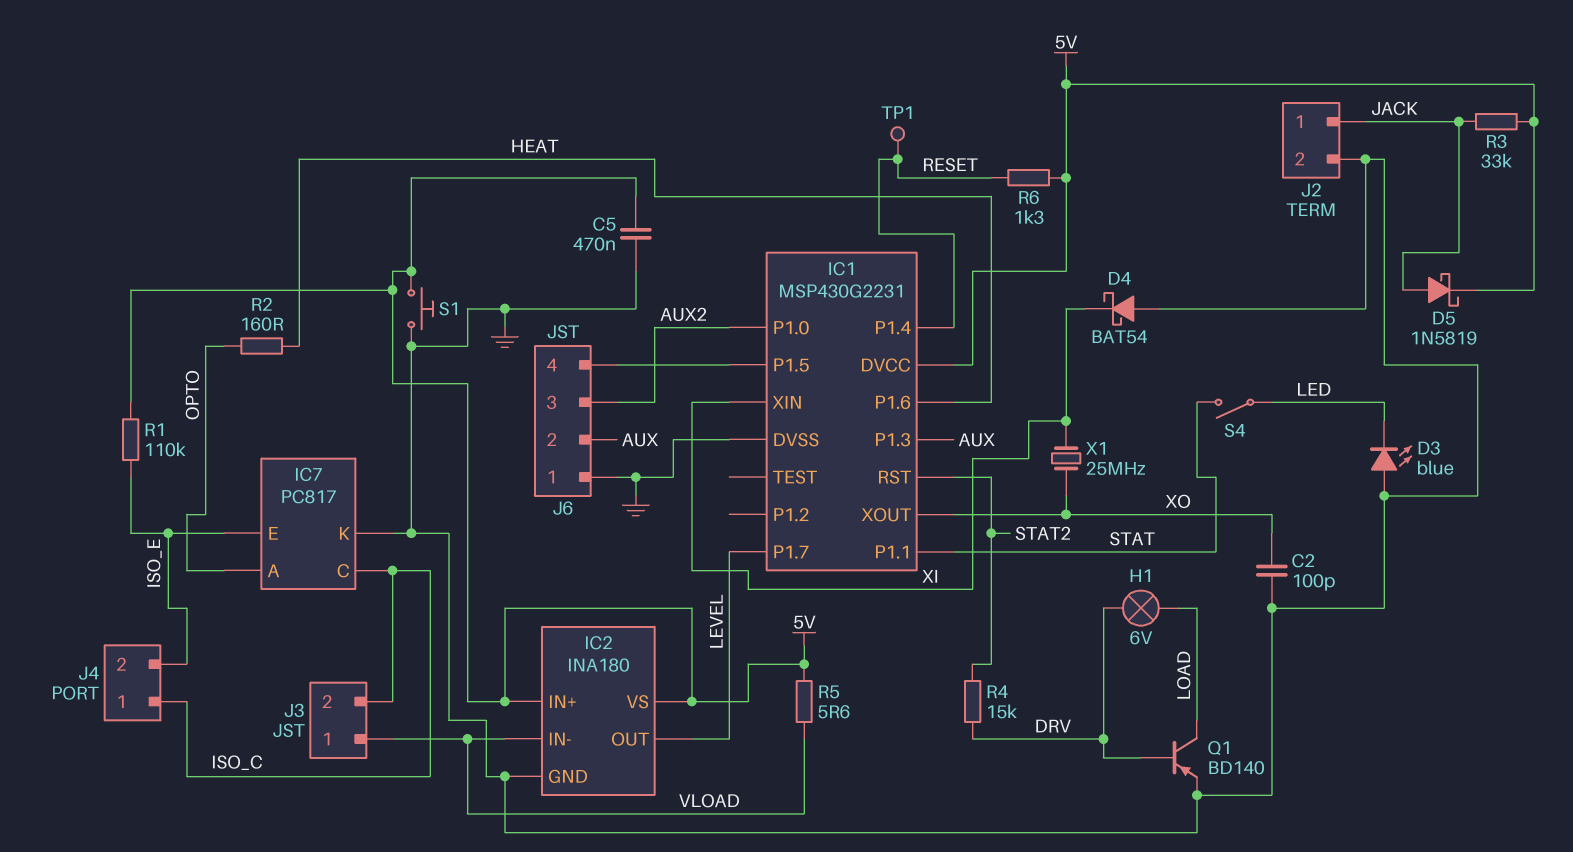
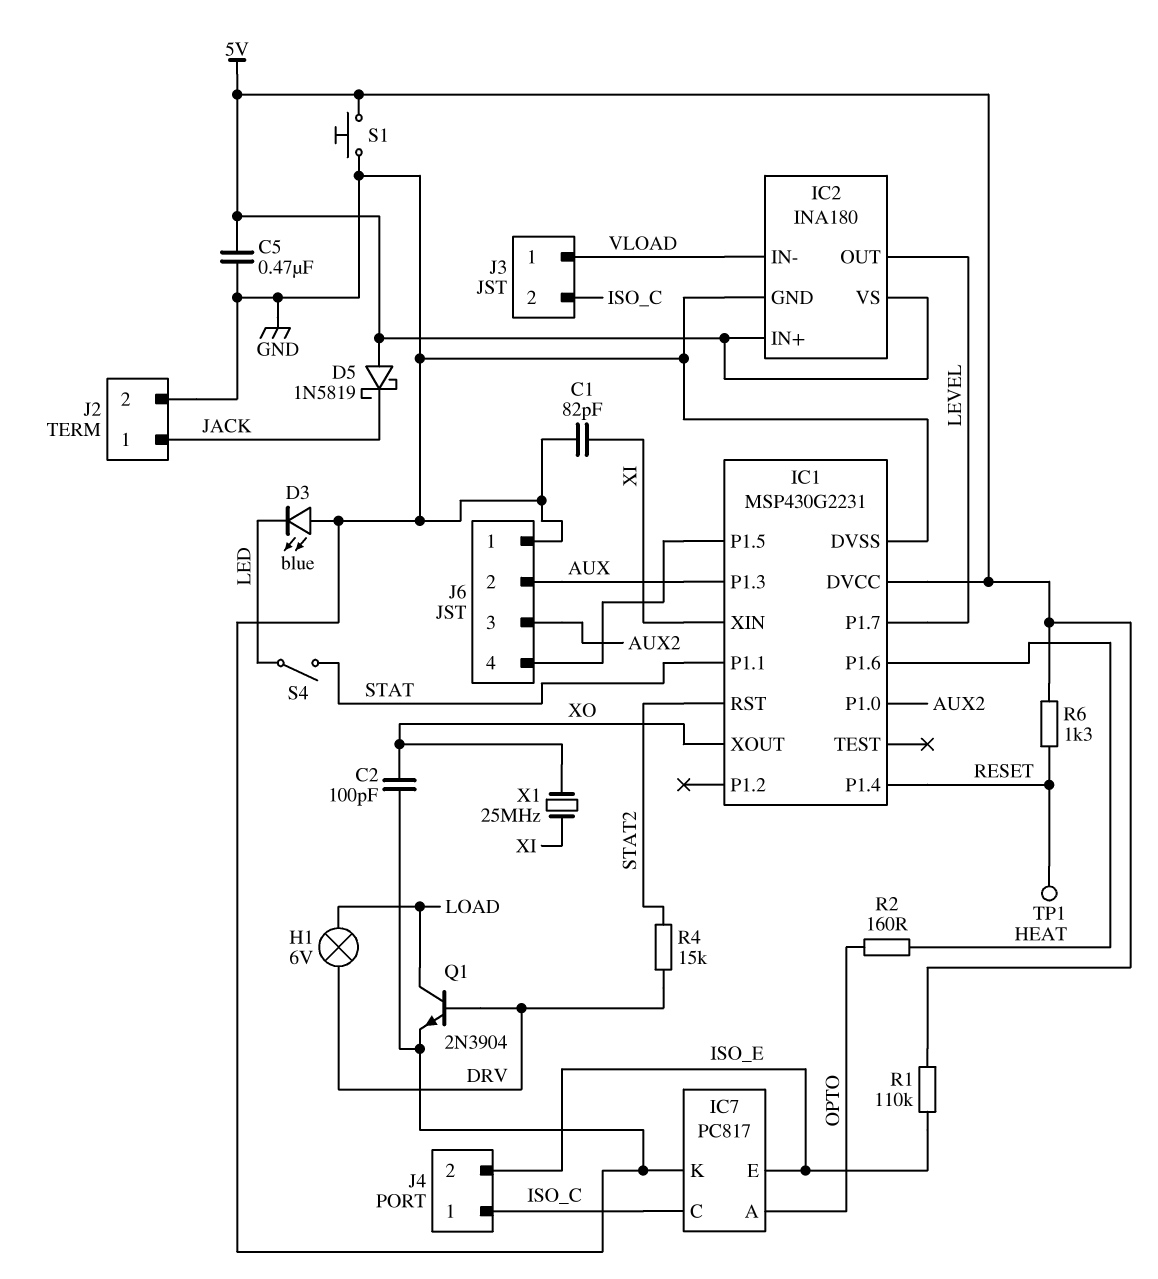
C1: none -> 82pF (GND, XI)
D4: schottky BAT54 (A GND, K XI) -> none
D5: schottky 1N5819 (A JACK, K 5V) -> schottky 1N5819 (A 5V, K JACK)
Q1: PNP BD140 (B DRV, C LOAD, E GND) -> NPN 2N3904 (B DRV, C LOAD, E GND)
R3: 33k (5V, JACK) -> none
R5: 5.6 (5V, VLOAD) -> none

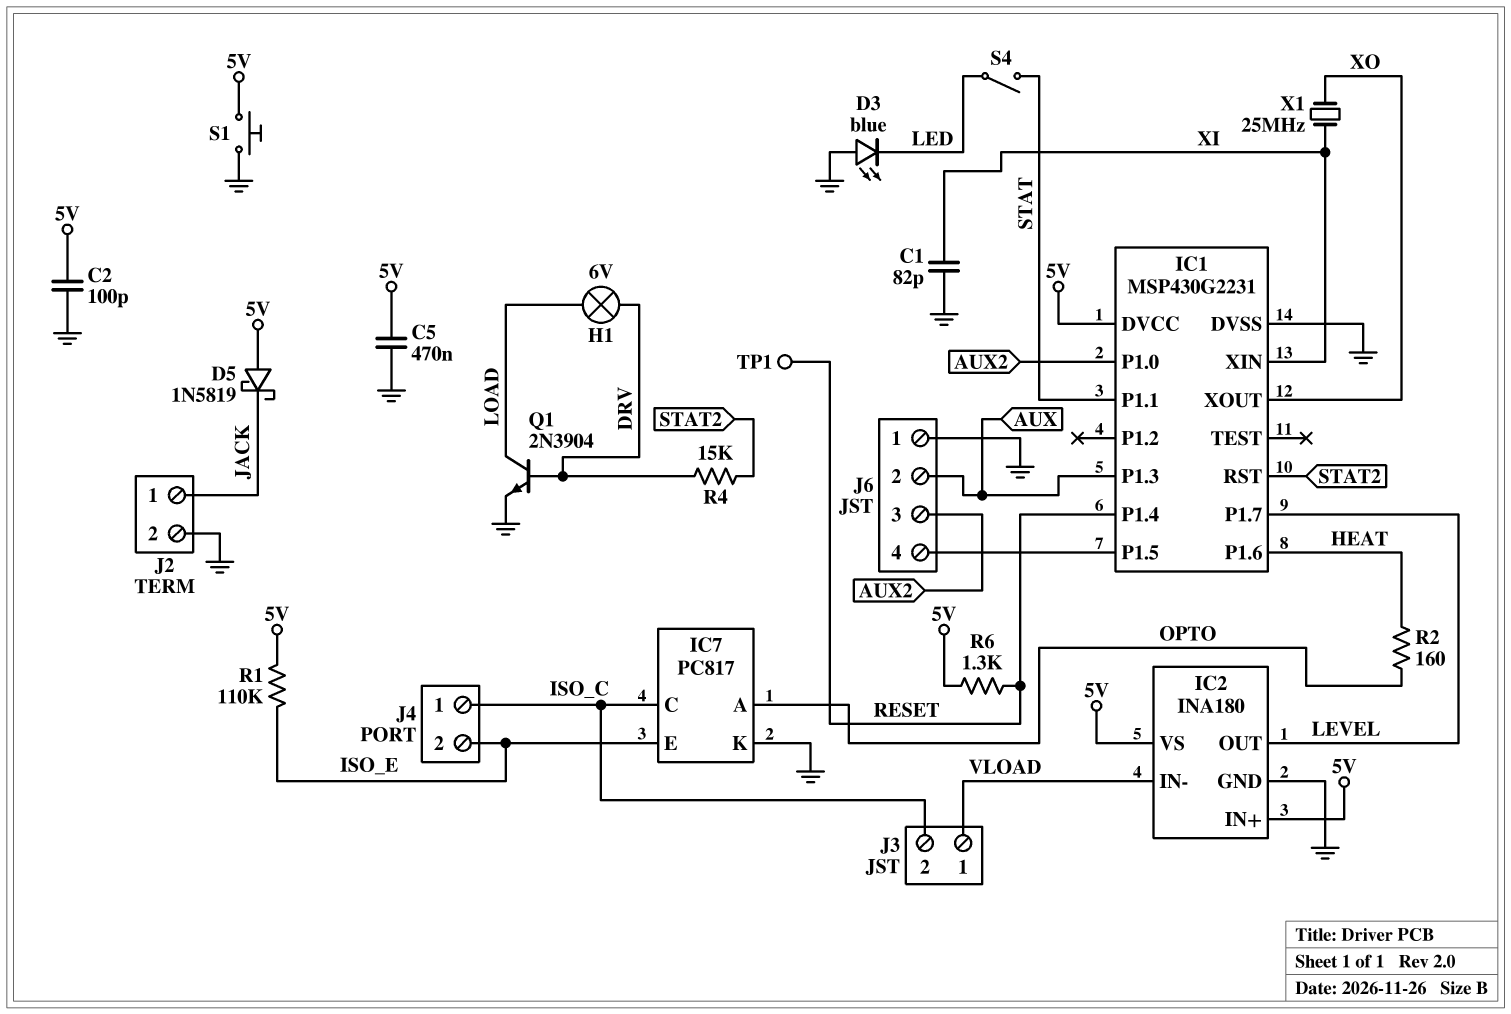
C2: 100pF (GND, XO) -> 100pF (5V, GND)

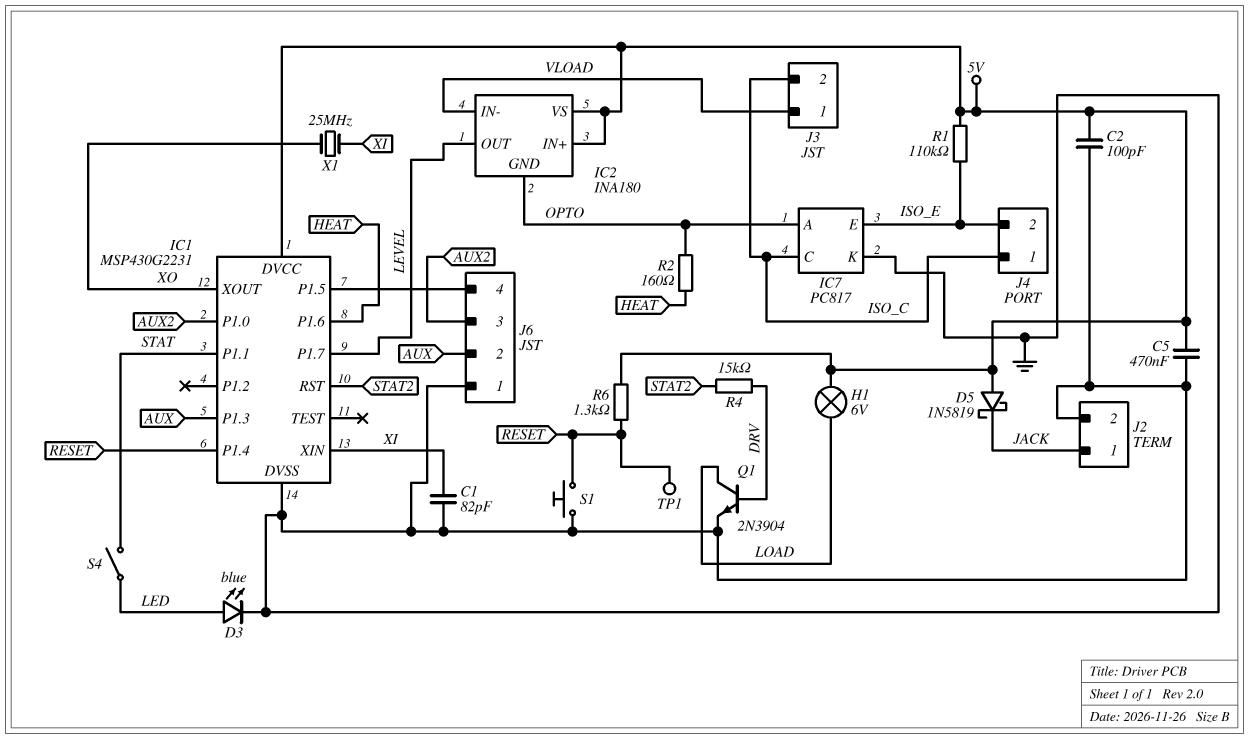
D3: LED blue (A GND, K LED) -> LED blue (A LED, K GND)
H1: lamp 6V (DRV, LOAD) -> lamp 6V (5V, LOAD)
IC2 pin GND: GND -> OPTO
S1: button (5V, GND) -> button (GND, RESET)

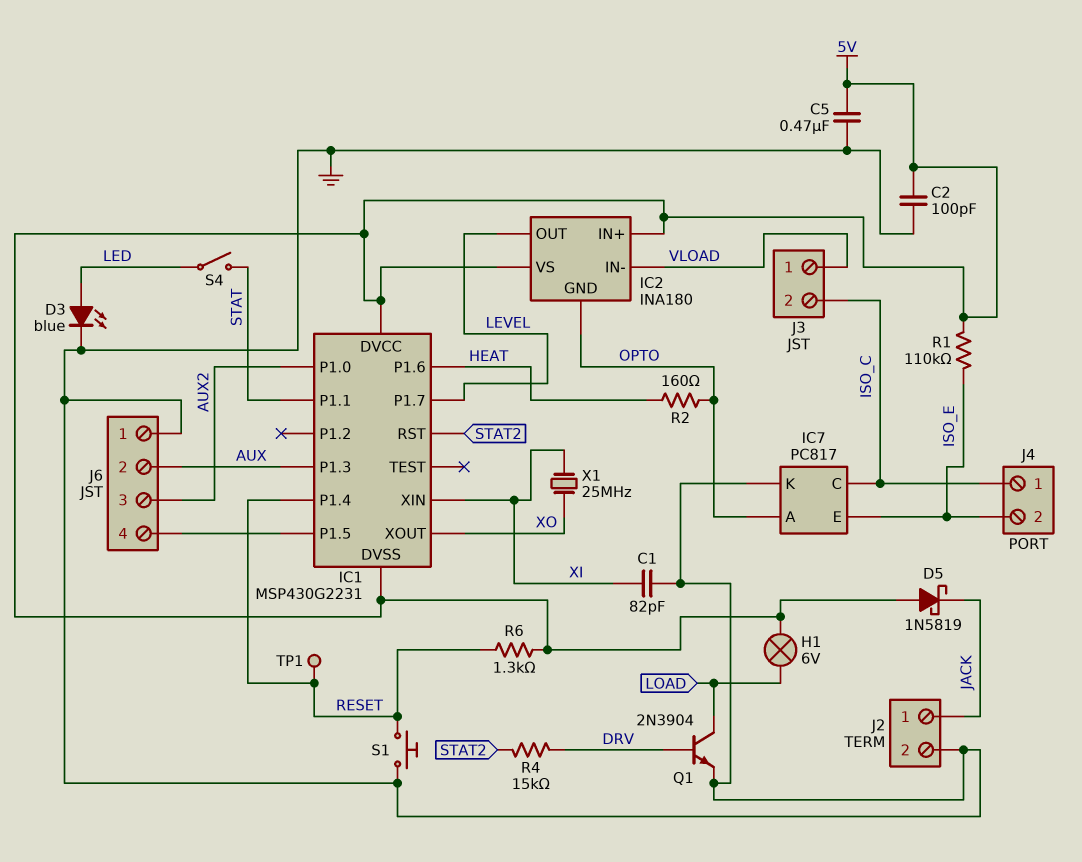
IC1 pin DVSS: GND -> 5V

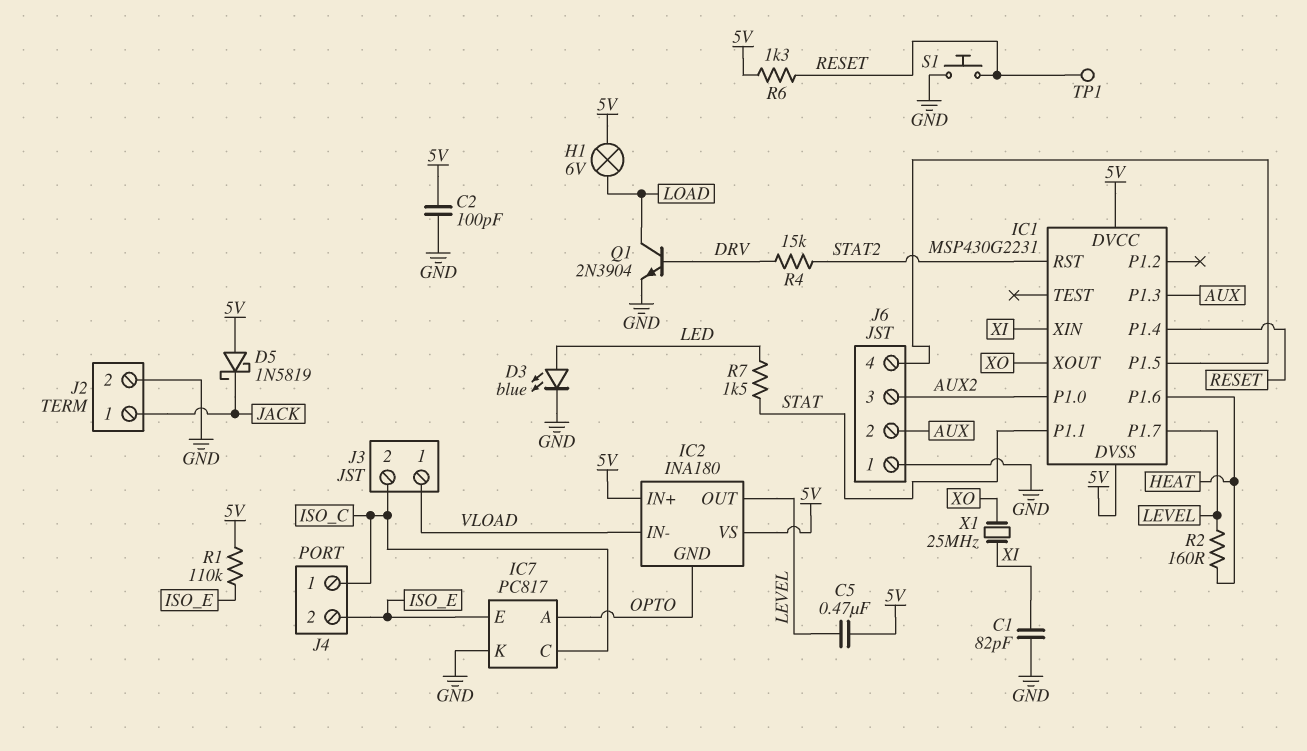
C5: 470nF (5V, GND) -> 470nF (5V, LEVEL)
R2: 160 (HEAT, OPTO) -> 160 (HEAT, LEVEL)
R7: none -> 1.5k (LED, STAT)
S4: switch (LED, STAT) -> none

